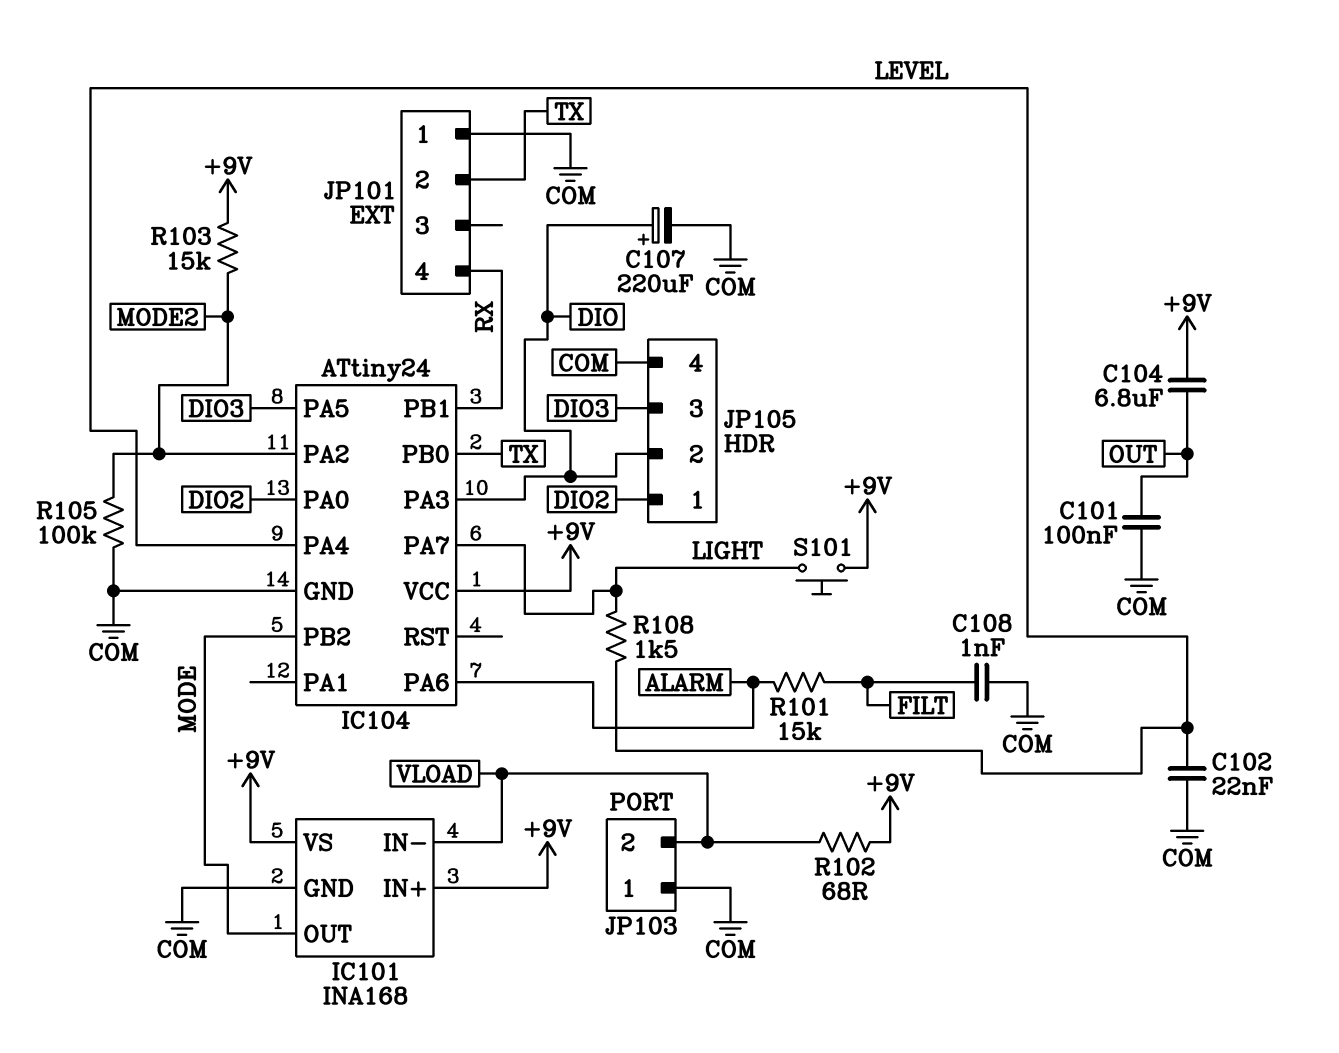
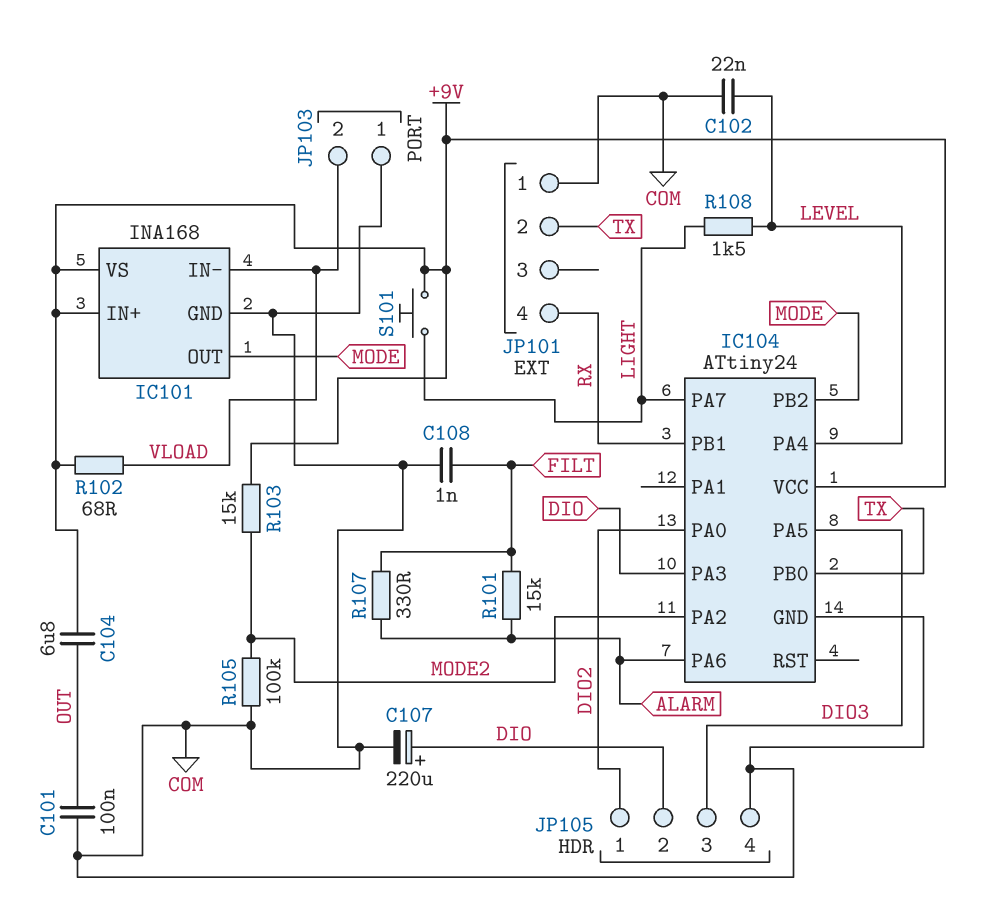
R107: none -> 330 (ALARM, FILT)

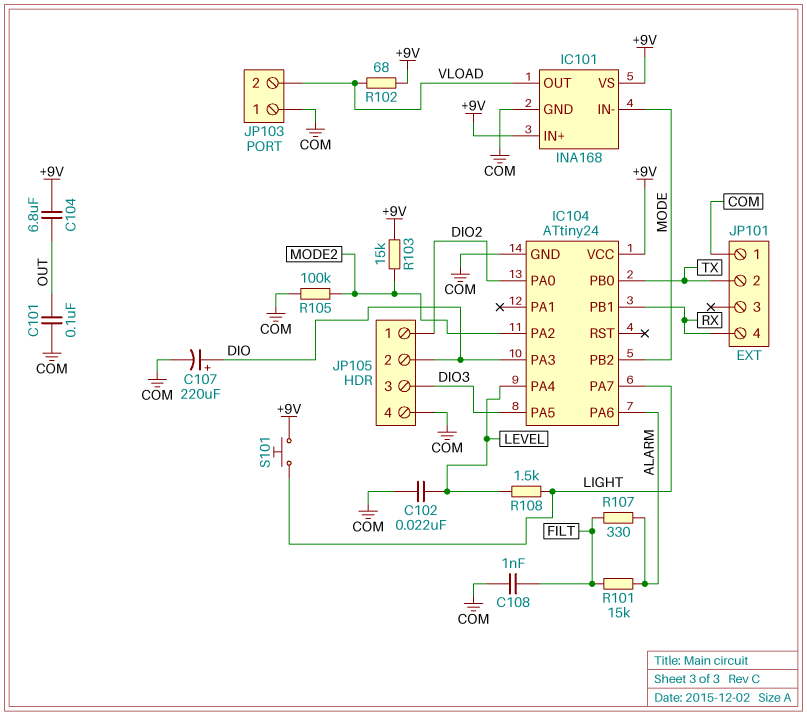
IC101 pin IN-: VLOAD -> MODE
IC101 pin OUT: MODE -> VLOAD

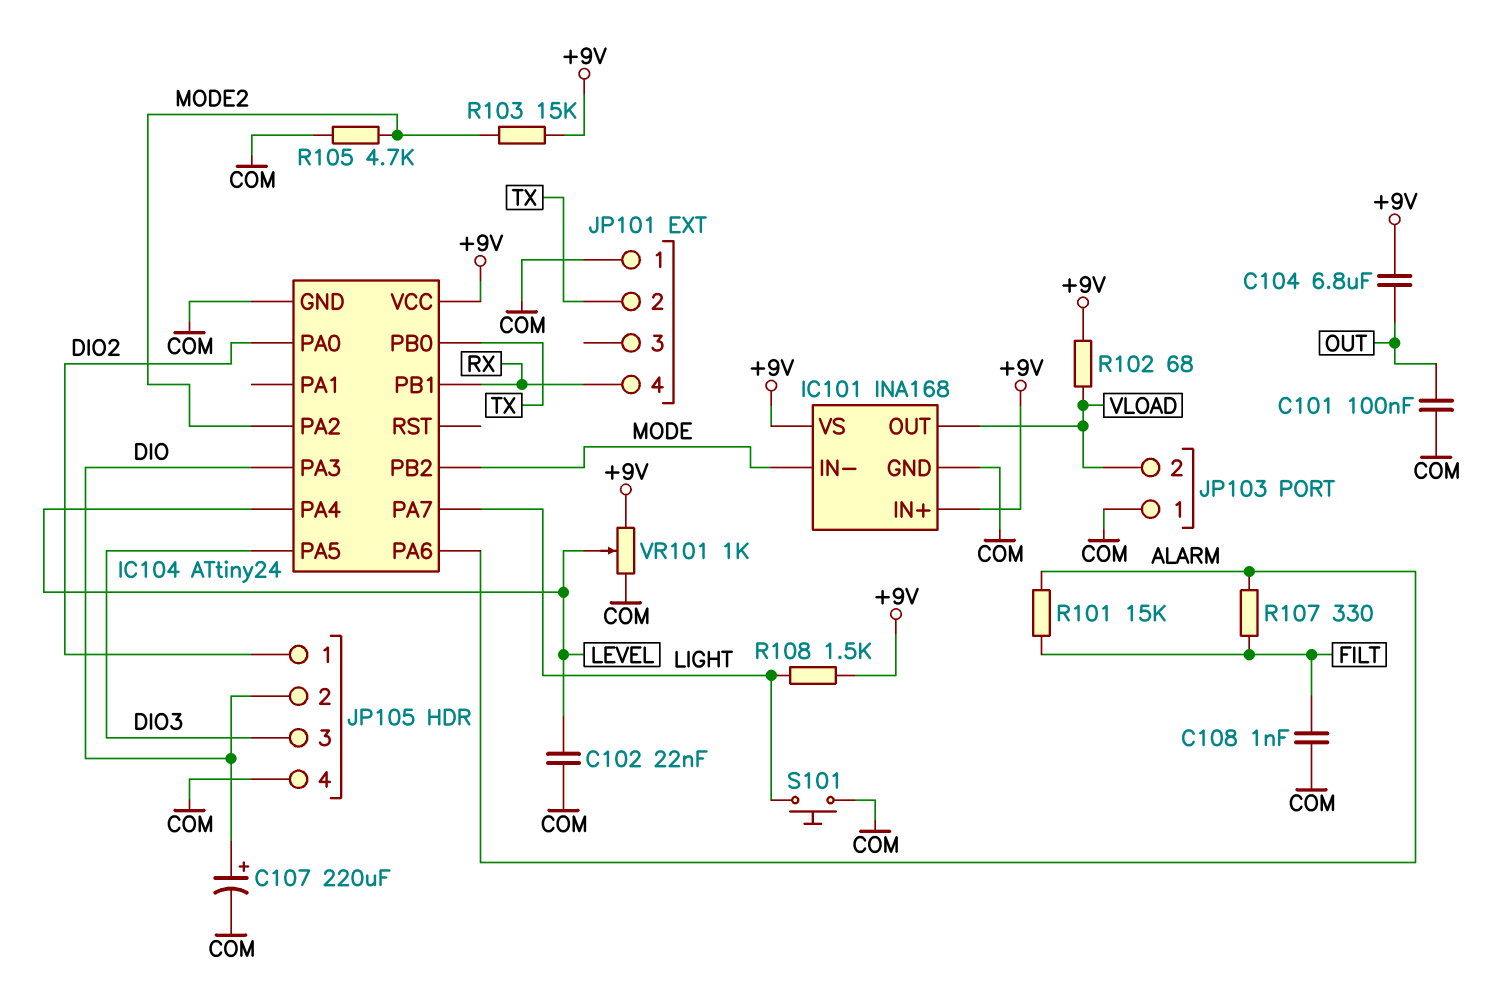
R105: 100k (COM, MODE2) -> 4.7k (COM, MODE2)
R108: 1.5k (LEVEL, LIGHT) -> 1.5k (+9V, LIGHT)
S101: button (+9V, LIGHT) -> button (COM, LIGHT)
VR101: none -> 1k (+9V, COM, wiper LEVEL)

